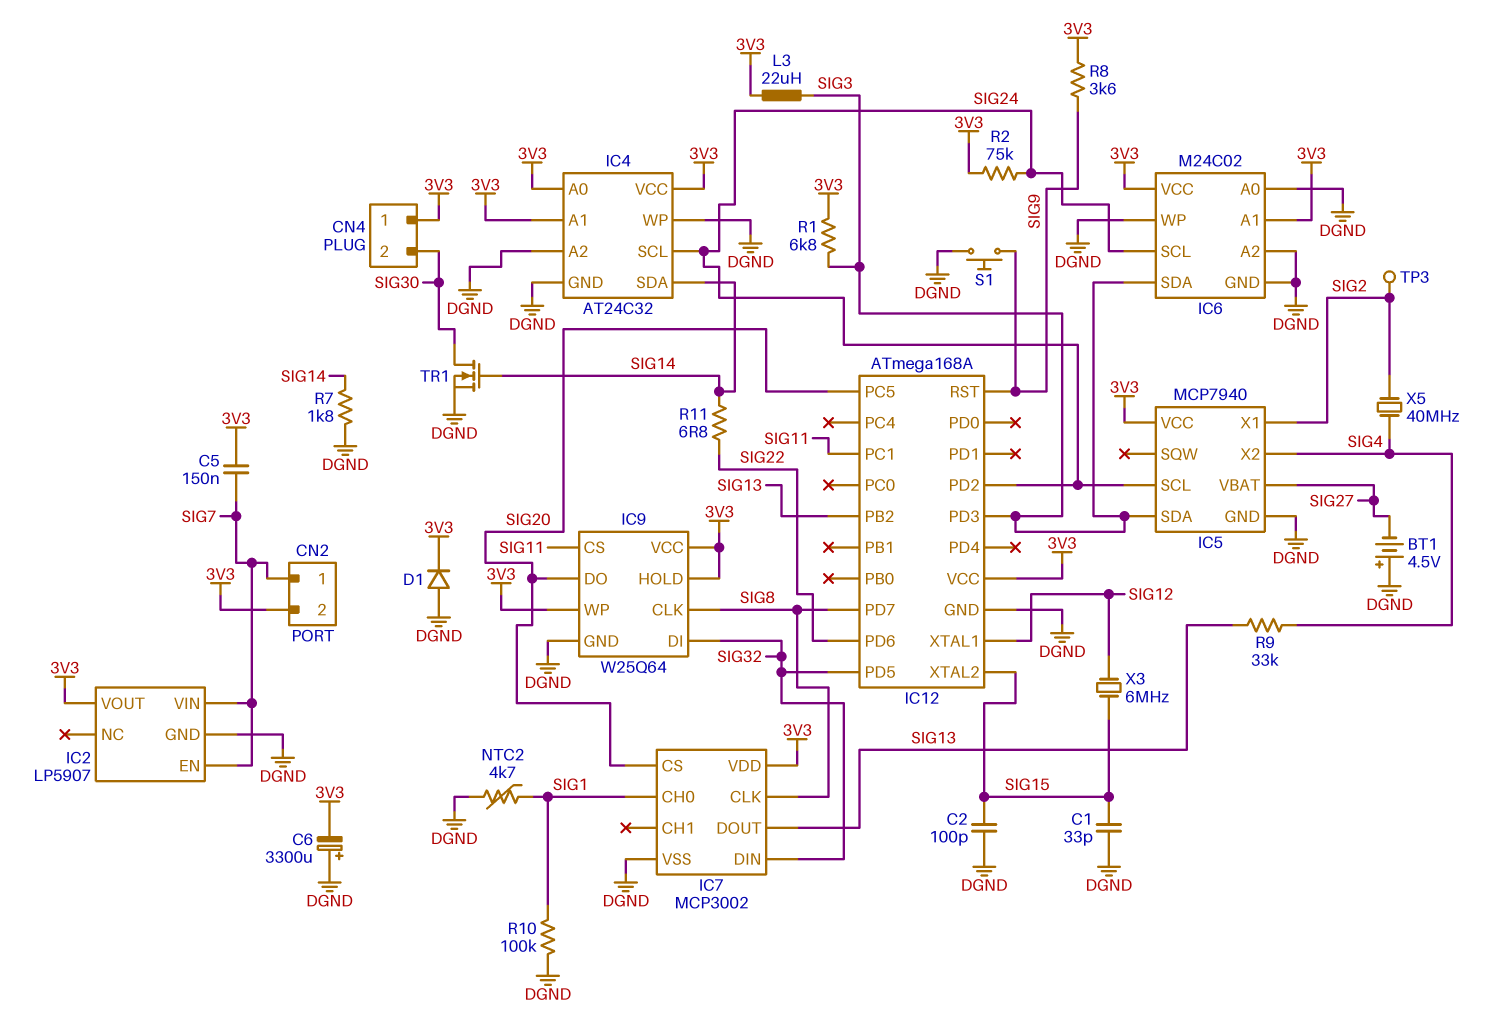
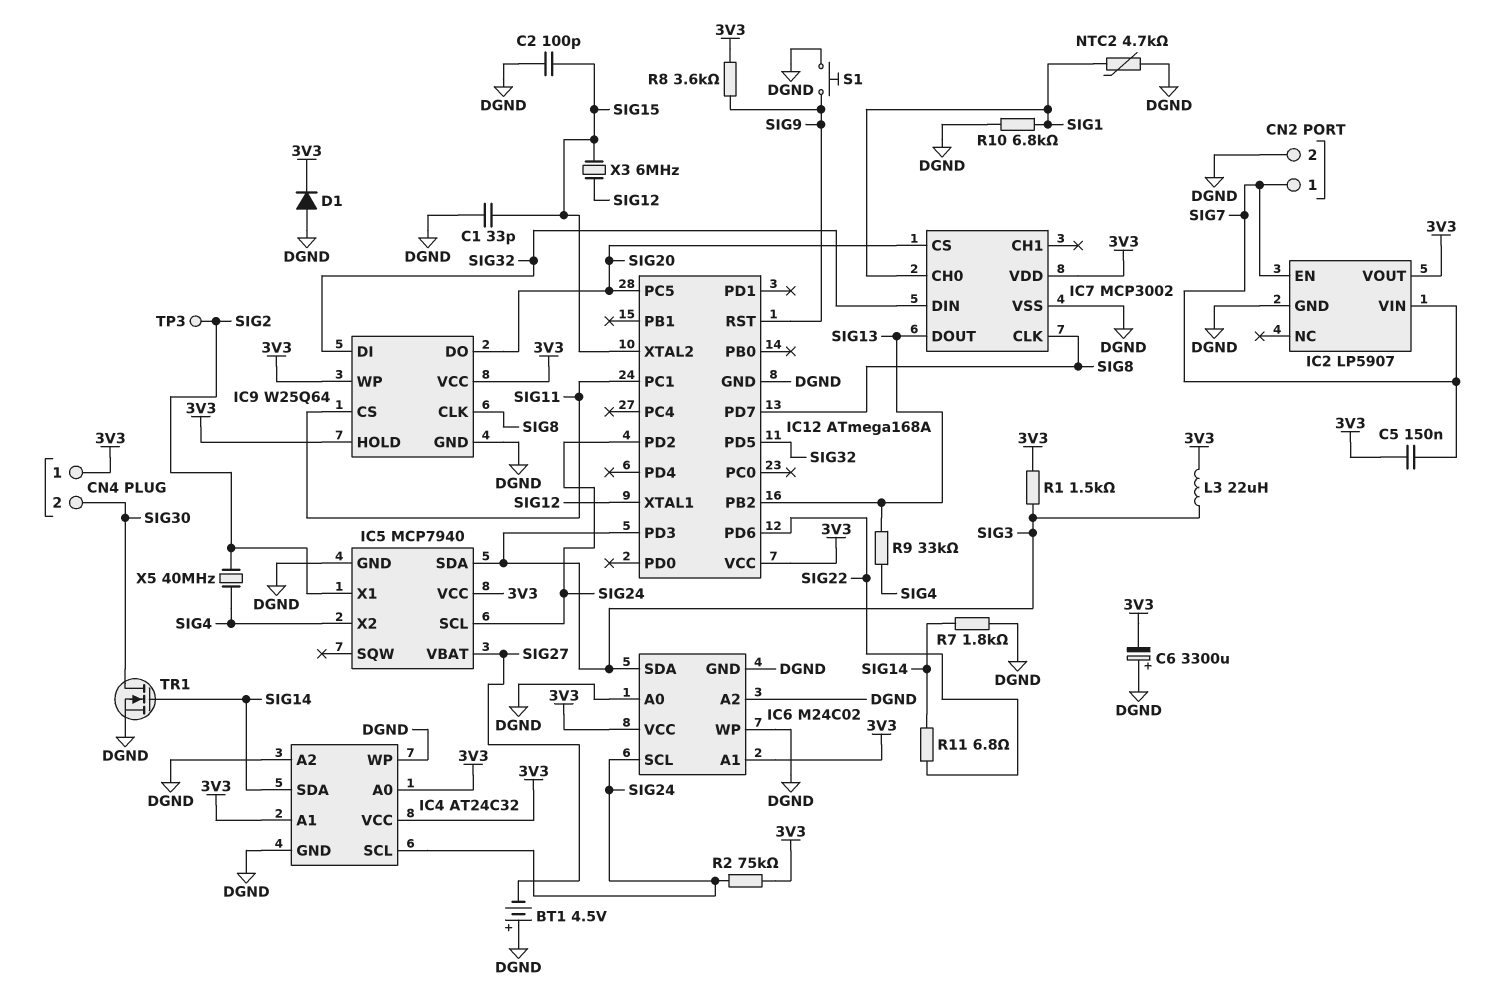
CN2 pin 2: 3V3 -> DGND
R1: 6.8k (3V3, SIG3) -> 1.5k (3V3, SIG3)
R10: 100k (DGND, SIG1) -> 6.8k (DGND, SIG1)

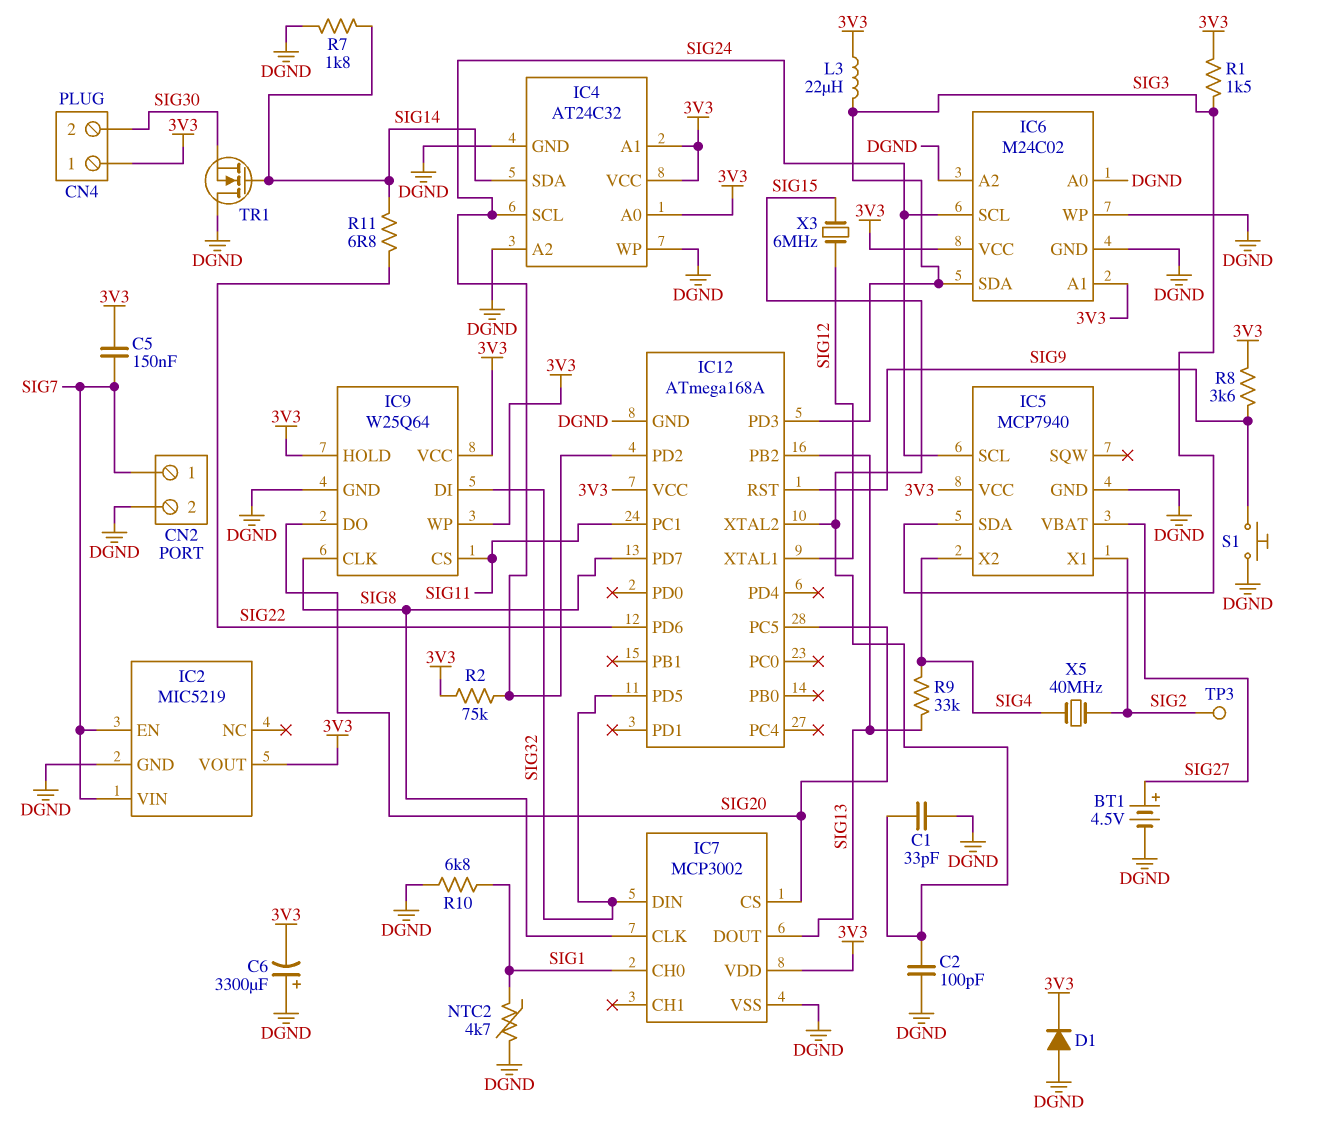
BT1: 4.5V (plus DGND, minus SIG27) -> 4.5V (plus SIG27, minus DGND)
IC2: LP5907 -> MIC5219
TR1: NMOS (G SIG14, D SIG30, S DGND) -> NMOS (G SIG14, D DGND, S SIG30)

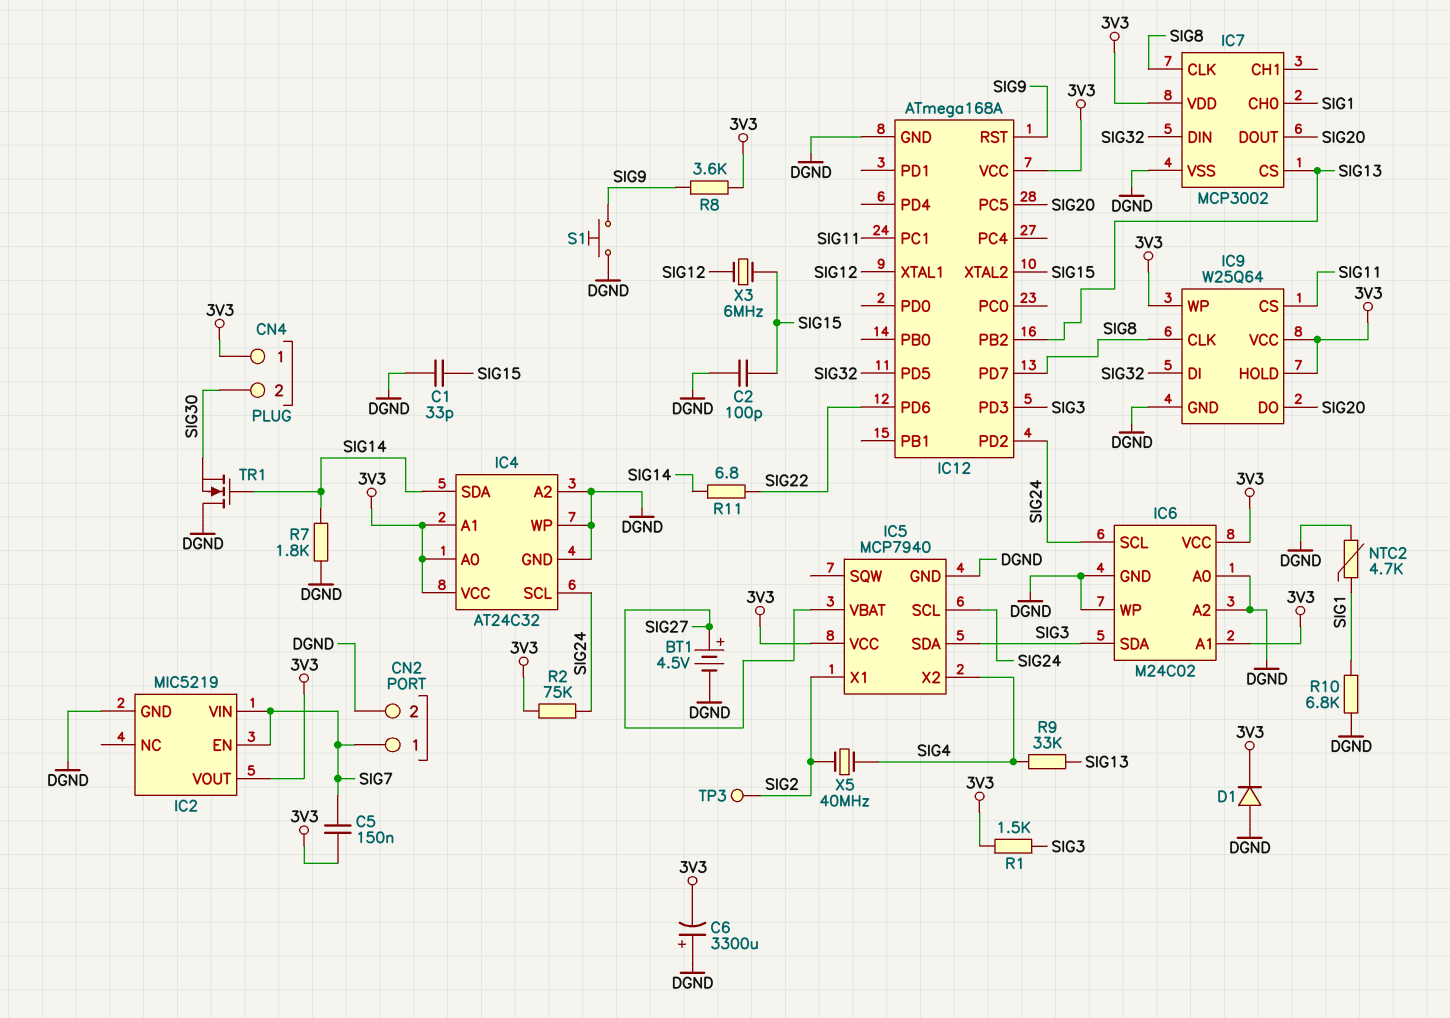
IC7 pin CS: SIG20 -> SIG13
IC7 pin DOUT: SIG13 -> SIG20
L3: 22uH (3V3, SIG3) -> none

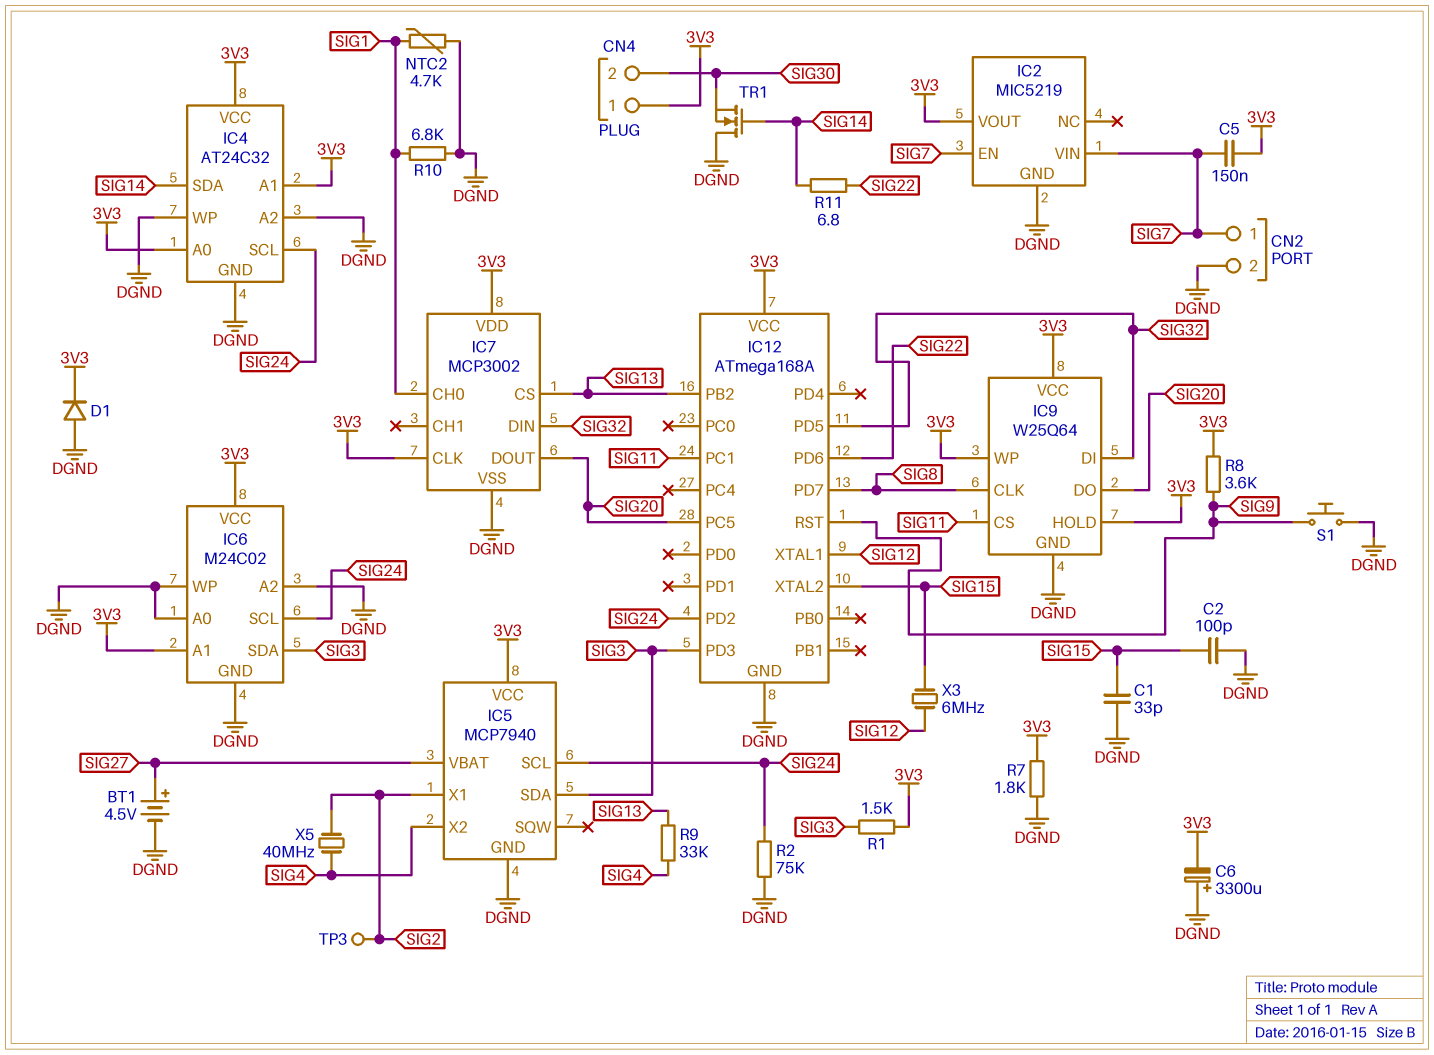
IC7 pin CLK: SIG8 -> 3V3
R2: 75k (3V3, SIG24) -> 75k (DGND, SIG24)
R7: 1.8k (DGND, SIG14) -> 1.8k (3V3, DGND)

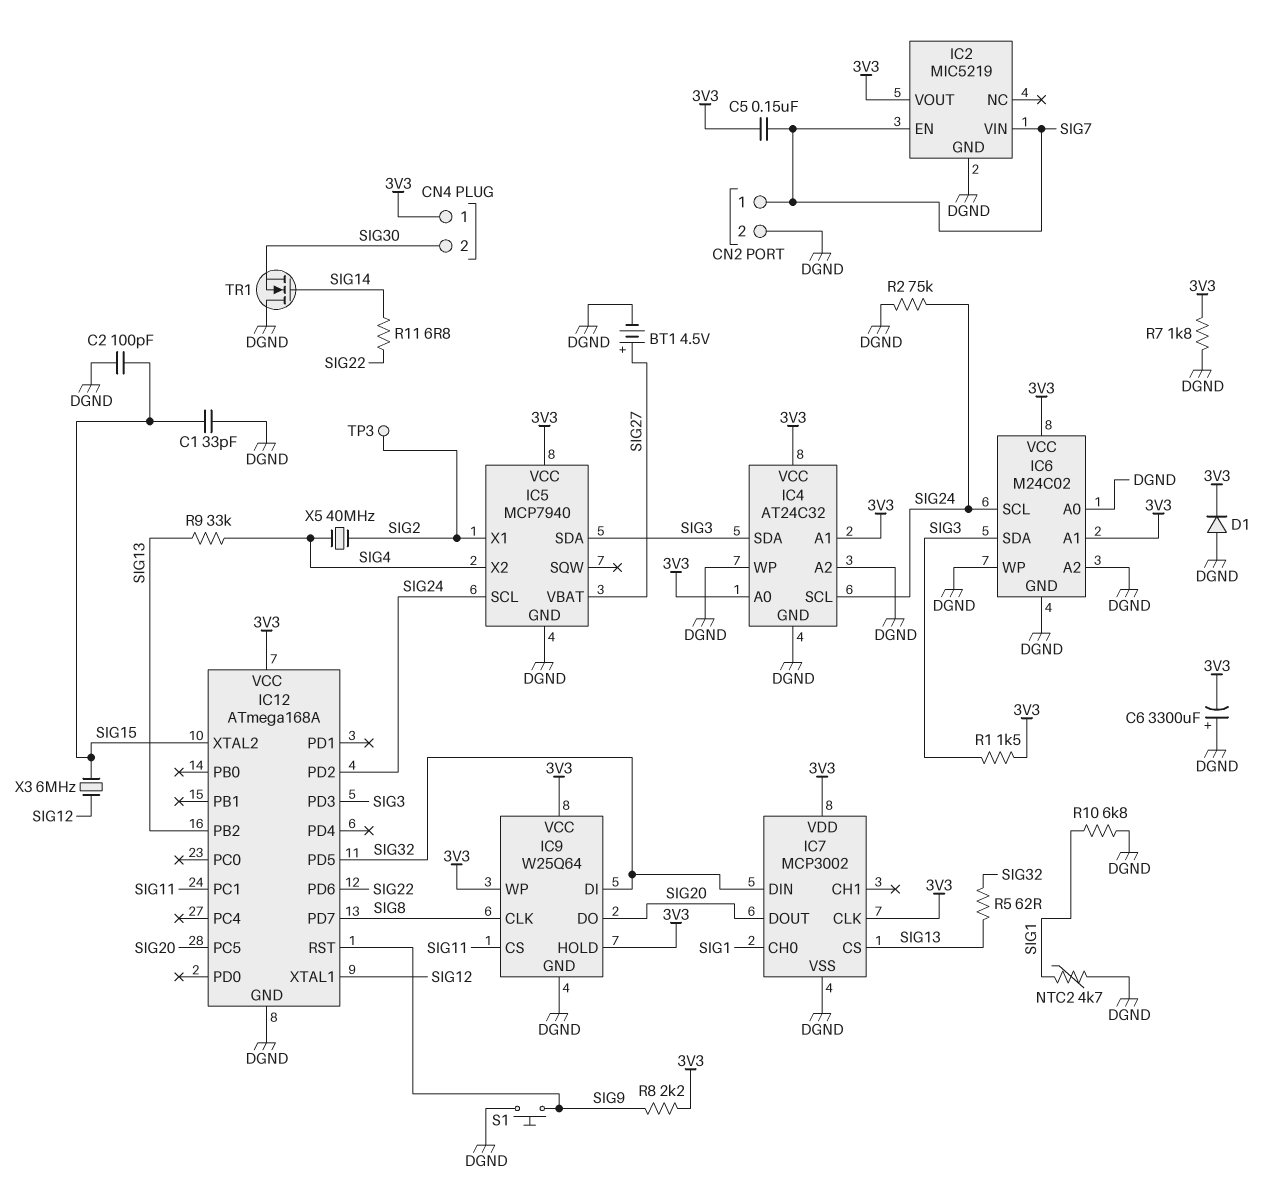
IC4 pin SDA: SIG14 -> SIG3
R5: none -> 62 (SIG13, SIG32)
R8: 3.6k (3V3, SIG9) -> 2.2k (3V3, SIG9)

